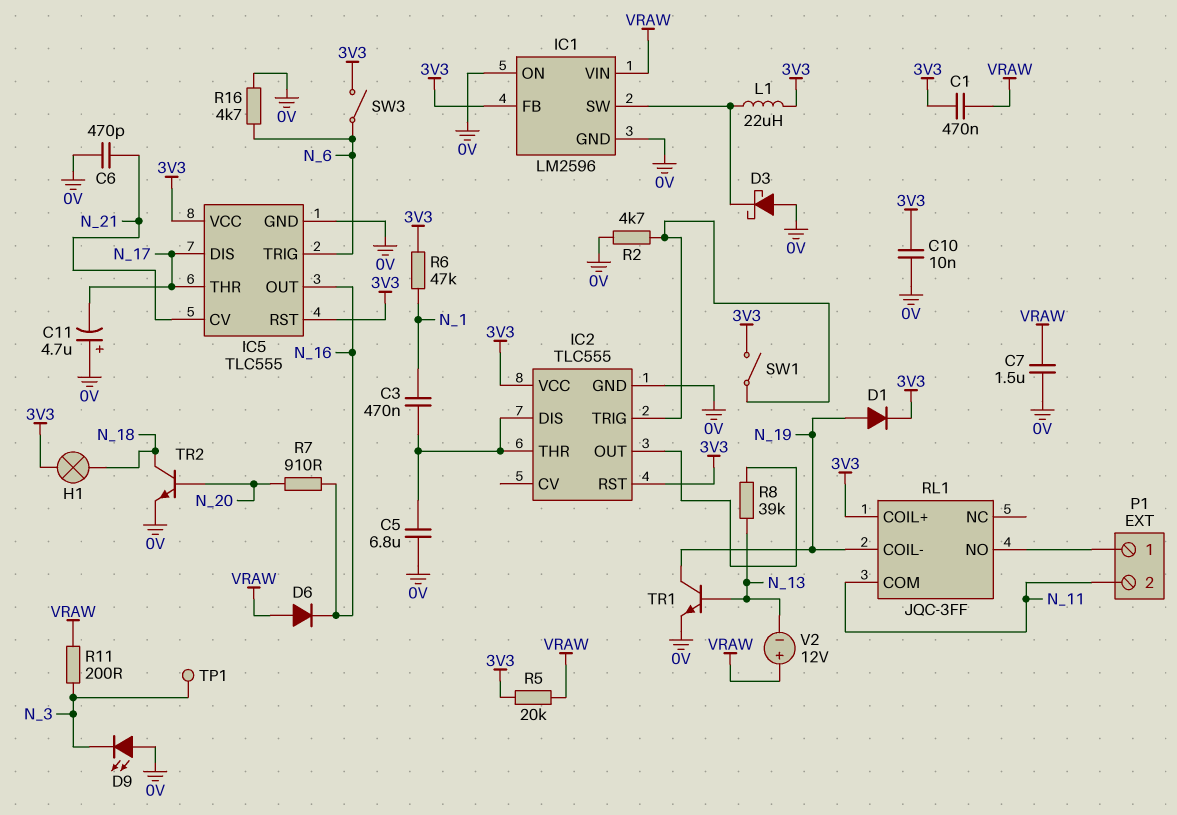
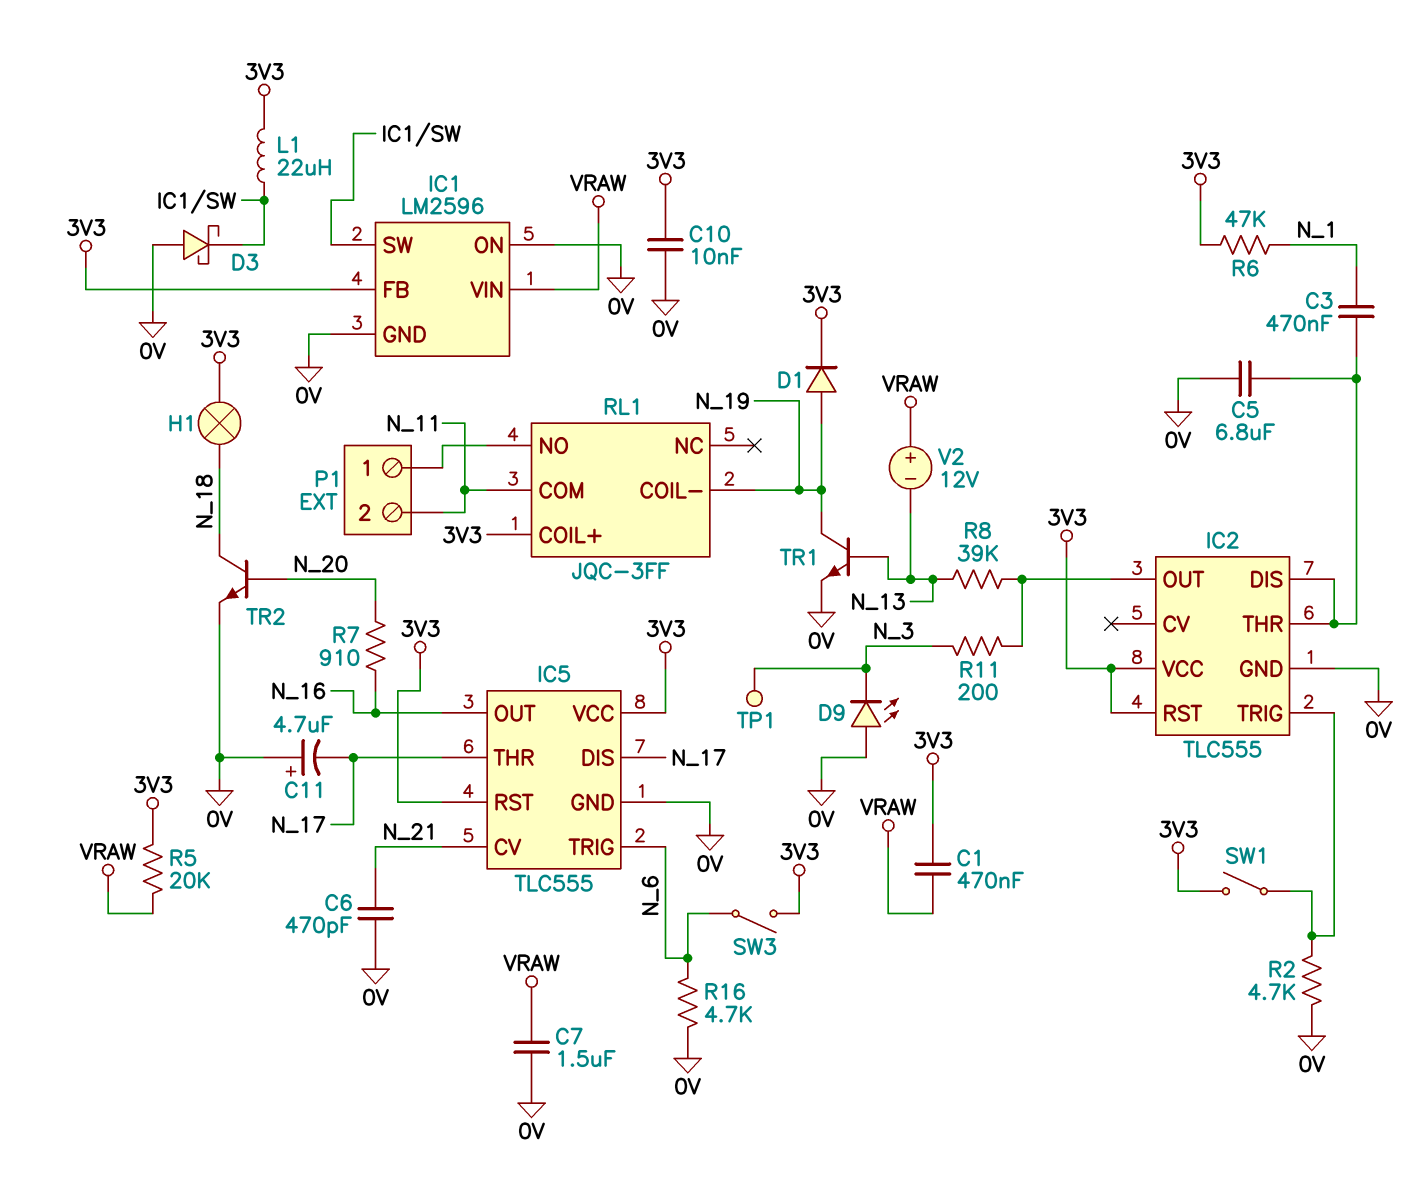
D6: diode (A VRAW, K N_16) -> none
R11: 200 (N_3, VRAW) -> 200 (IC2/OUT, N_3)

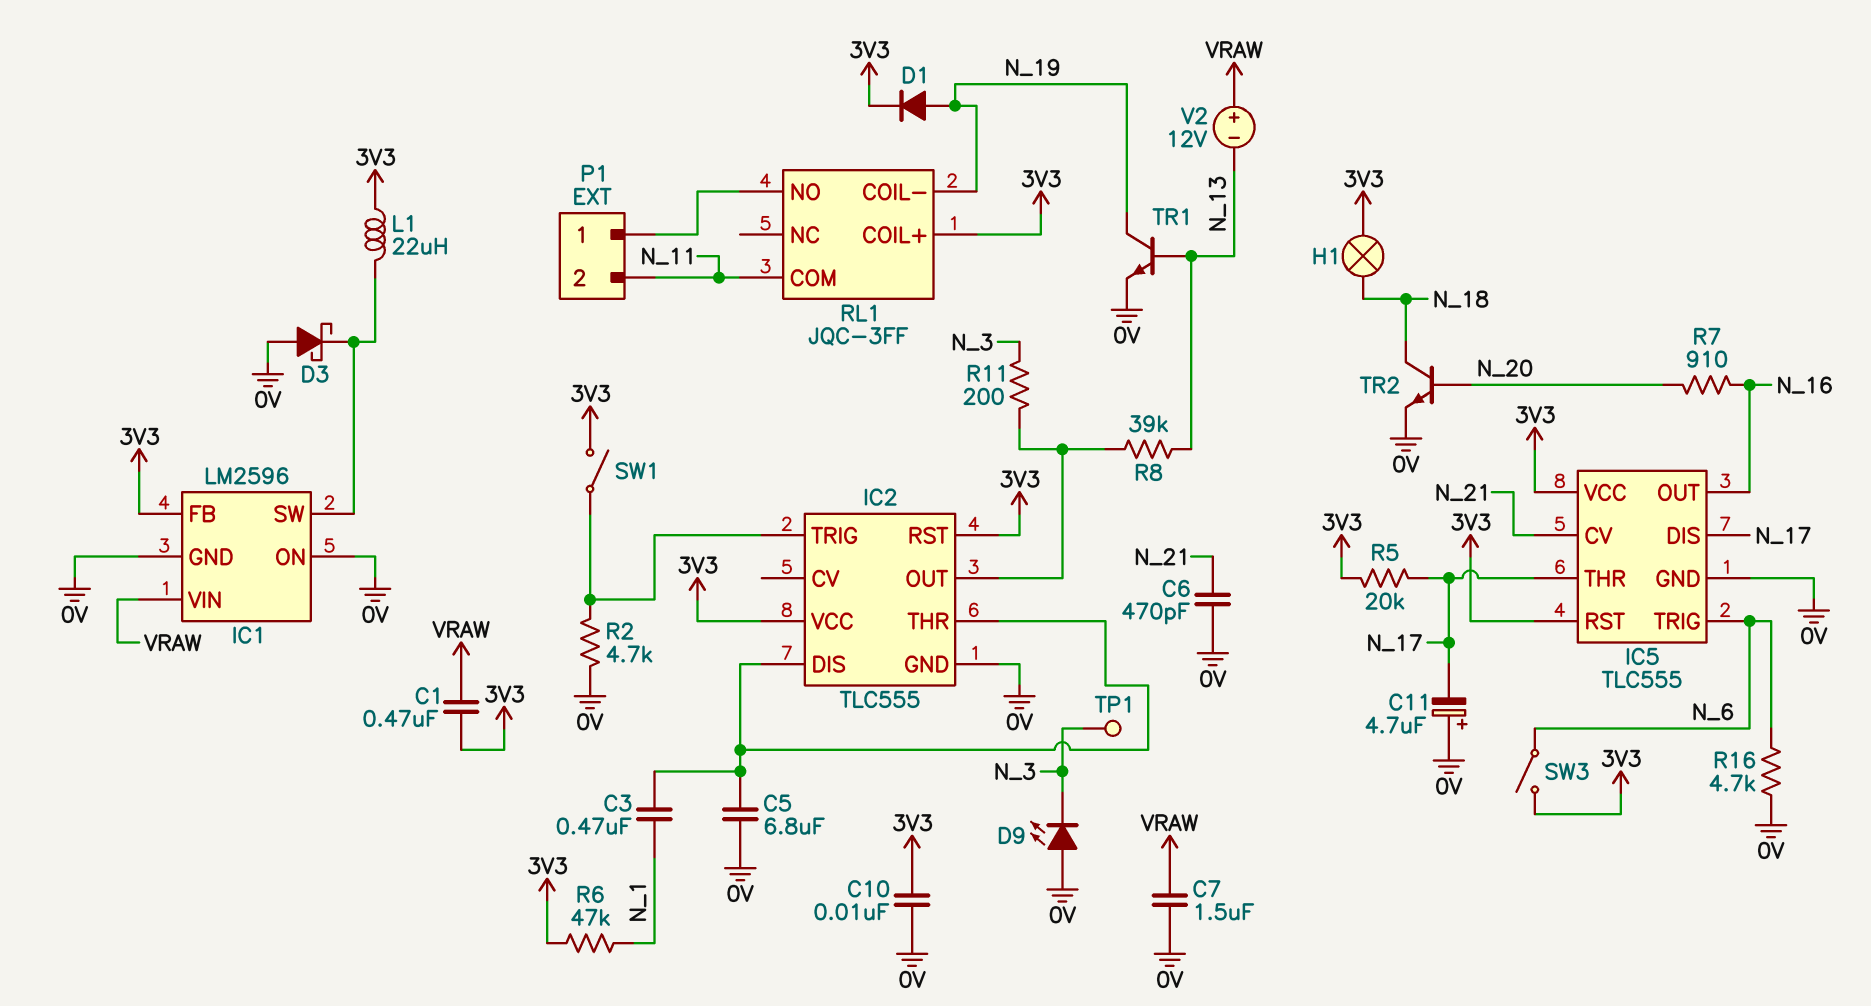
R5: 20k (3V3, VRAW) -> 20k (3V3, N_17)

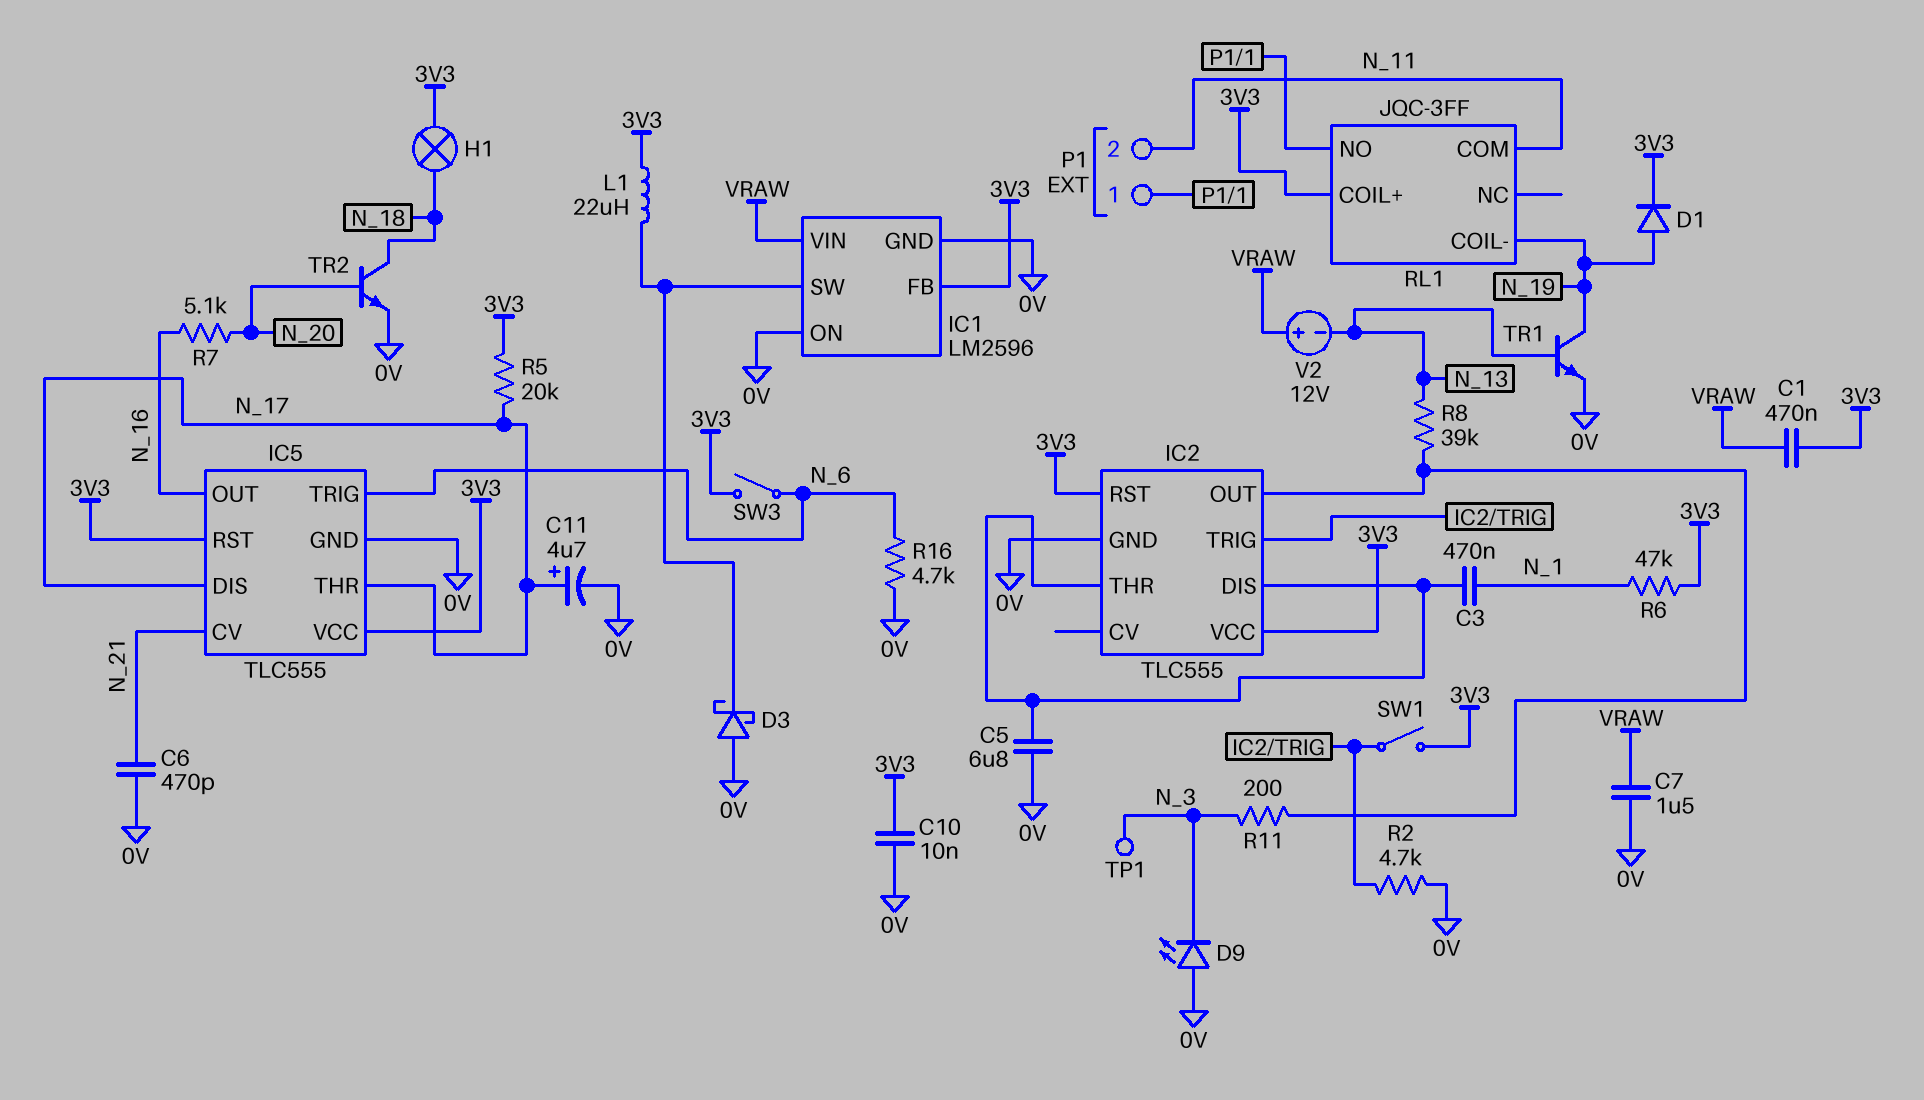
C11: 4.7uF (plus 0V, minus N_17) -> 4.7uF (plus N_17, minus 0V)
R7: 910 (N_16, N_20) -> 5.1k (N_16, N_20)

